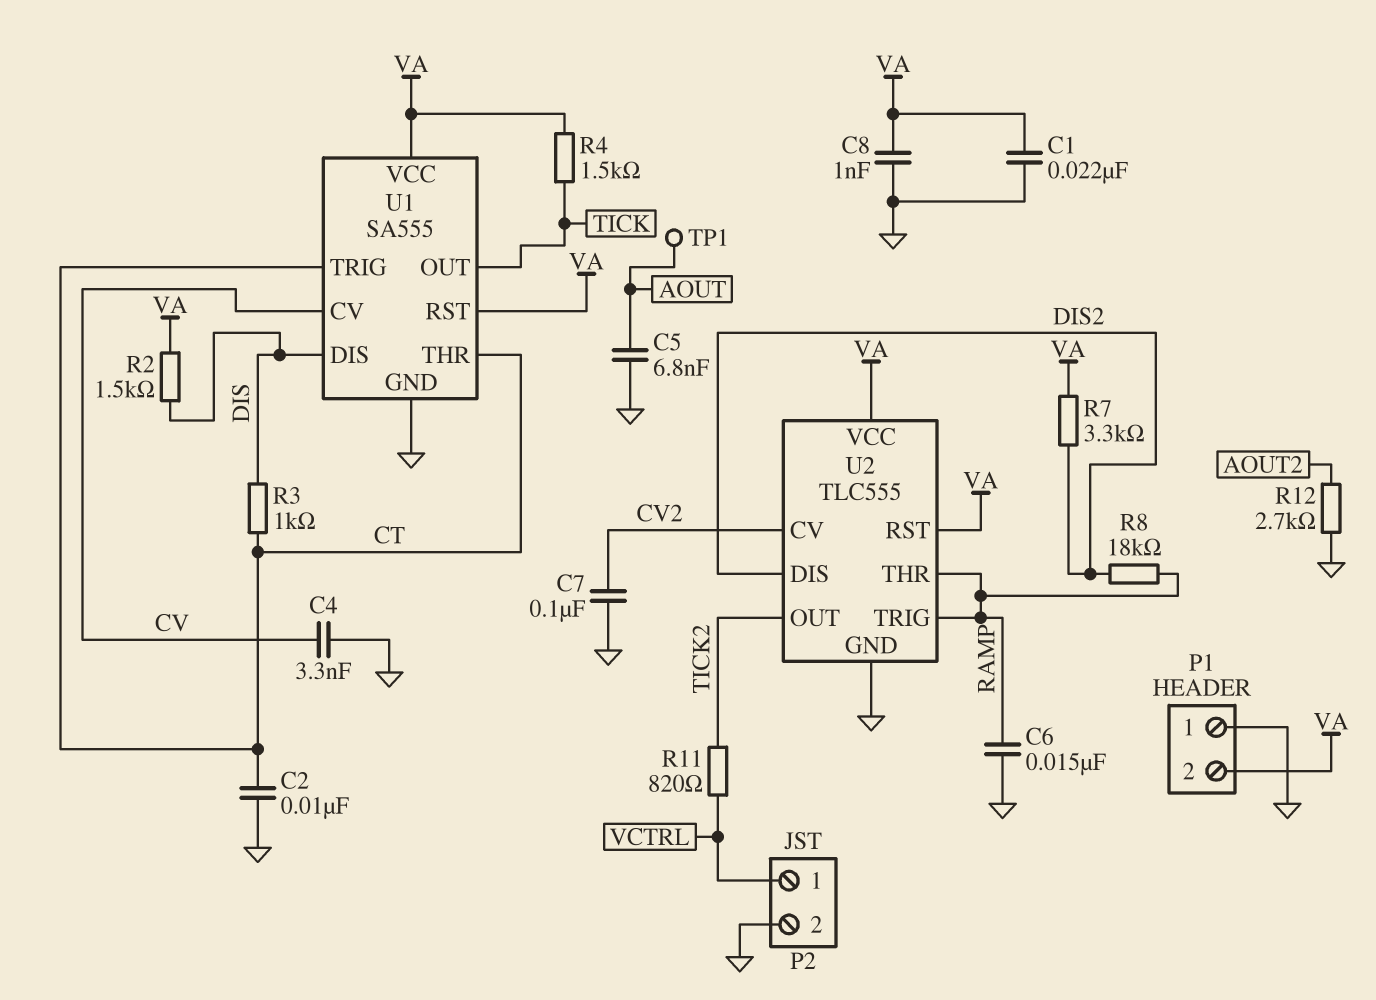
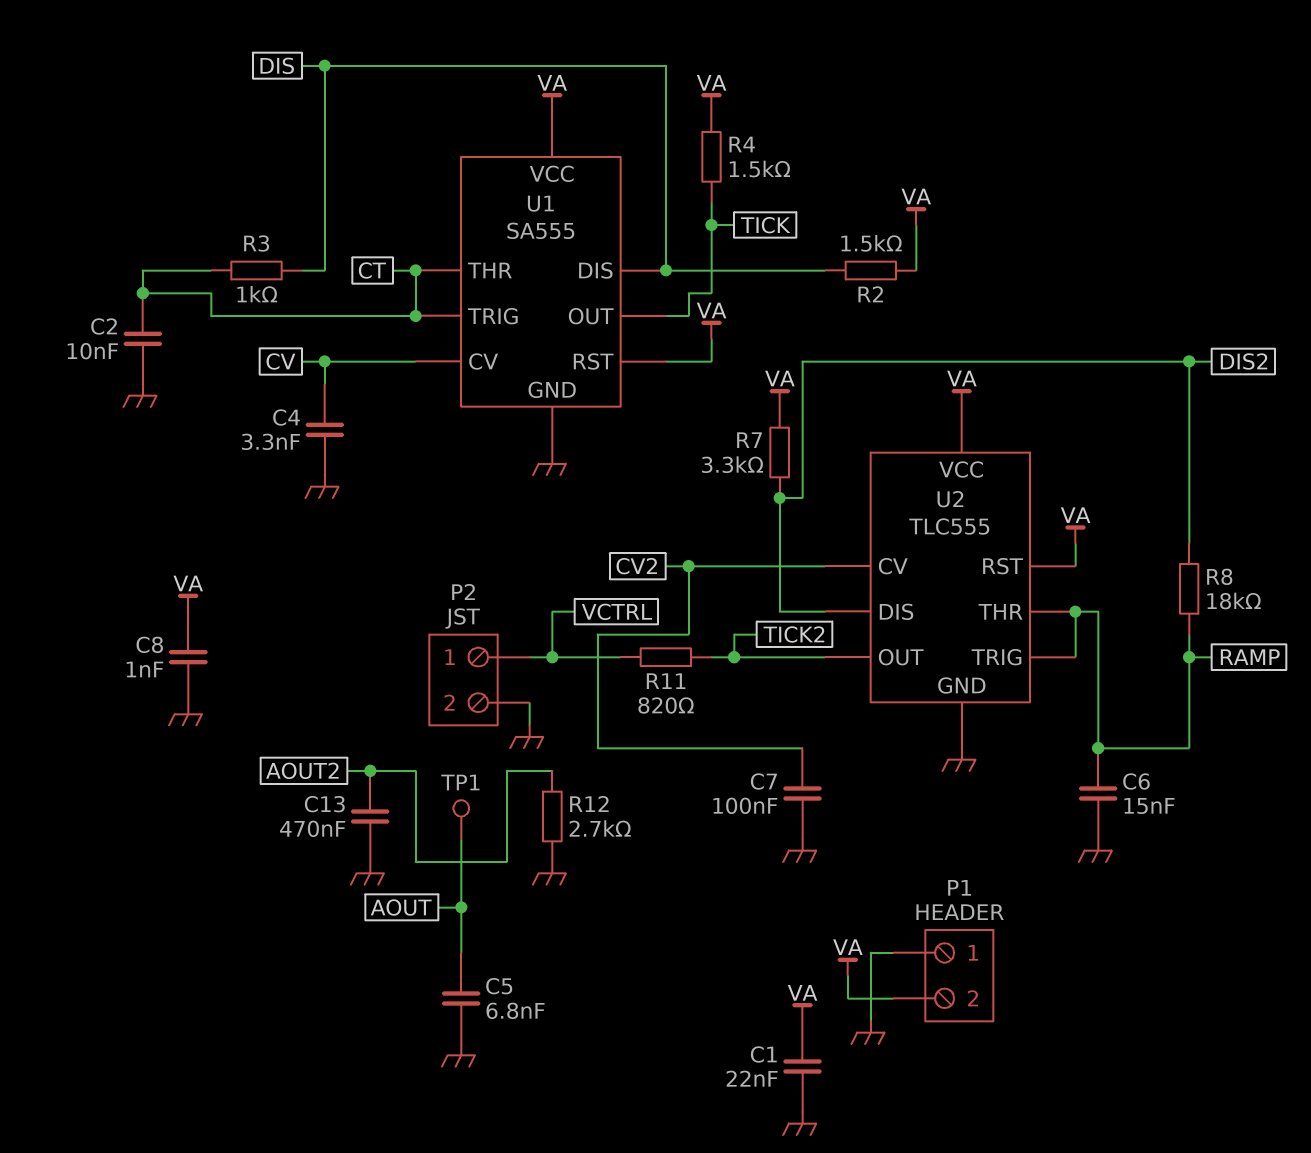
C13: none -> 470nF (AOUT2, GND)

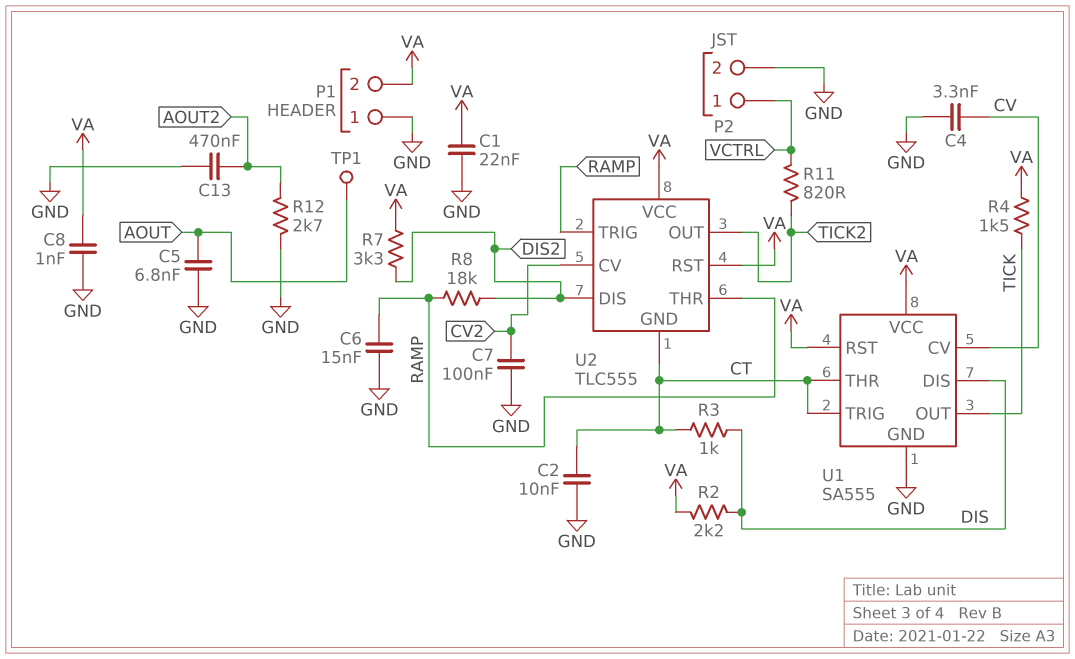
R2: 1.5k (DIS, VA) -> 2.2k (DIS, VA)
U2 pin GND: GND -> CT

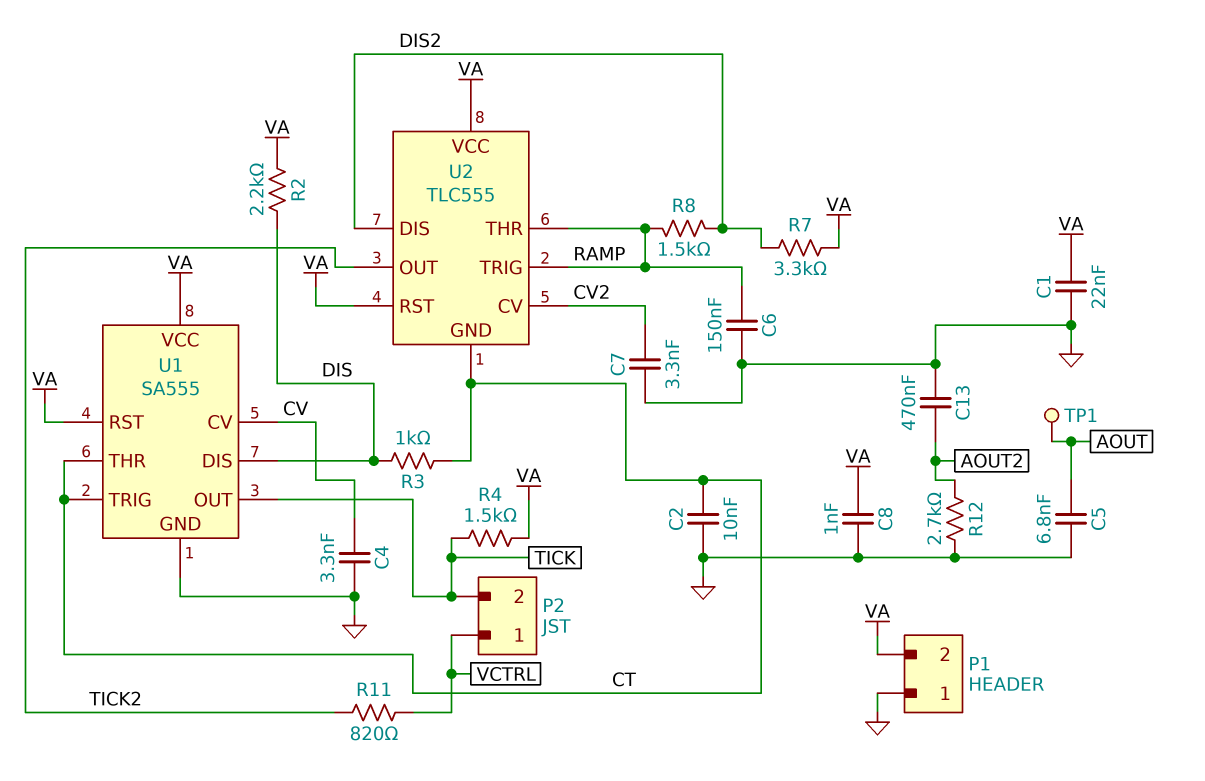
C6: 15nF (GND, RAMP) -> 150nF (GND, RAMP)
C7: 100nF (CV2, GND) -> 3.3nF (CV2, GND)
P2 pin 2: GND -> TICK
R8: 18k (DIS2, RAMP) -> 1.5k (DIS2, RAMP)

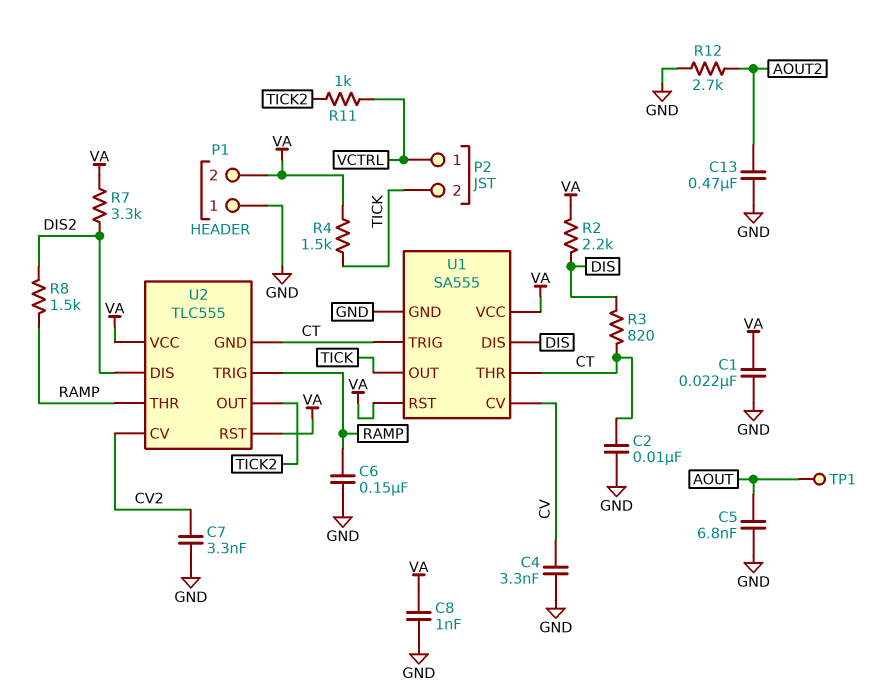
R3: 1k (CT, DIS) -> 820 (CT, DIS)
R11: 820 (TICK2, VCTRL) -> 1k (TICK2, VCTRL)

